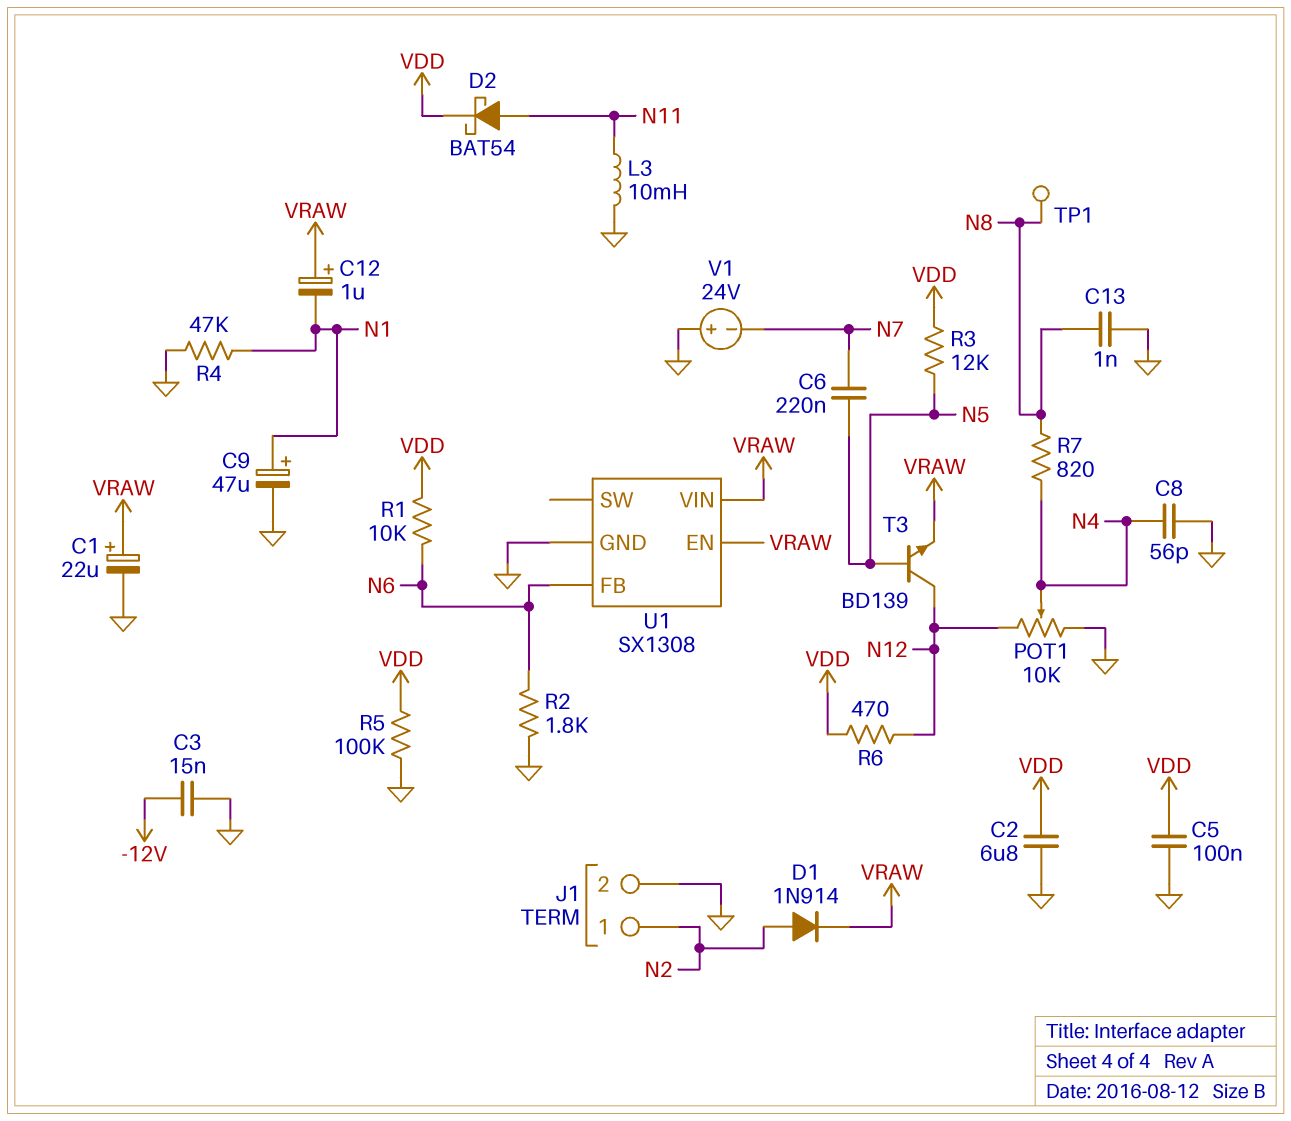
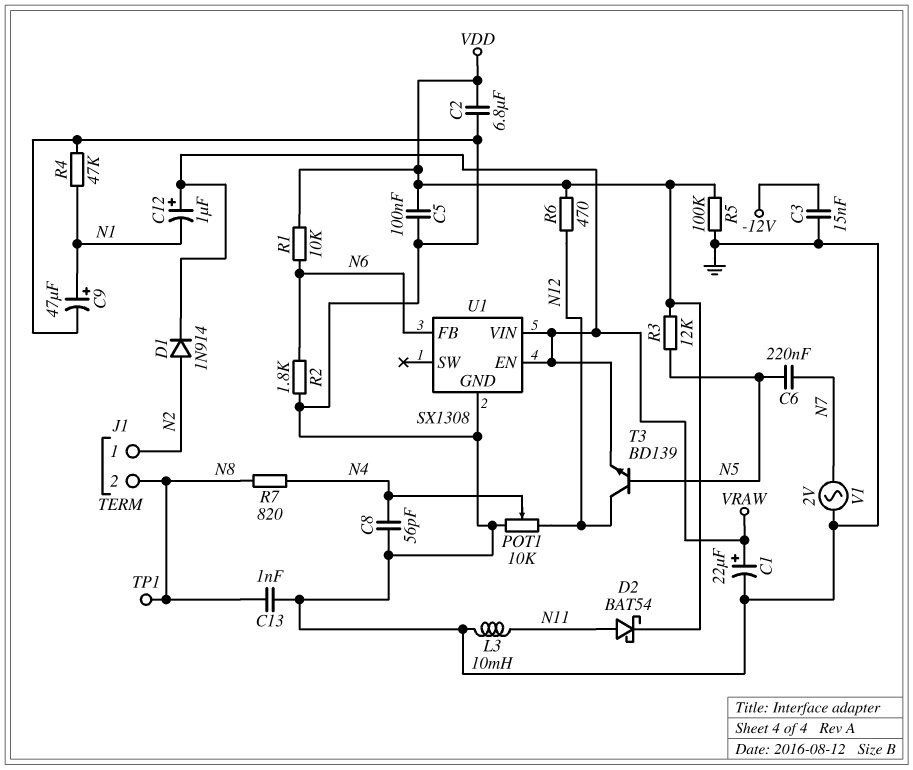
J1 pin 2: GND -> N8
V1: 24V (plus GND, minus N7) -> AC 2V (GND, N7)

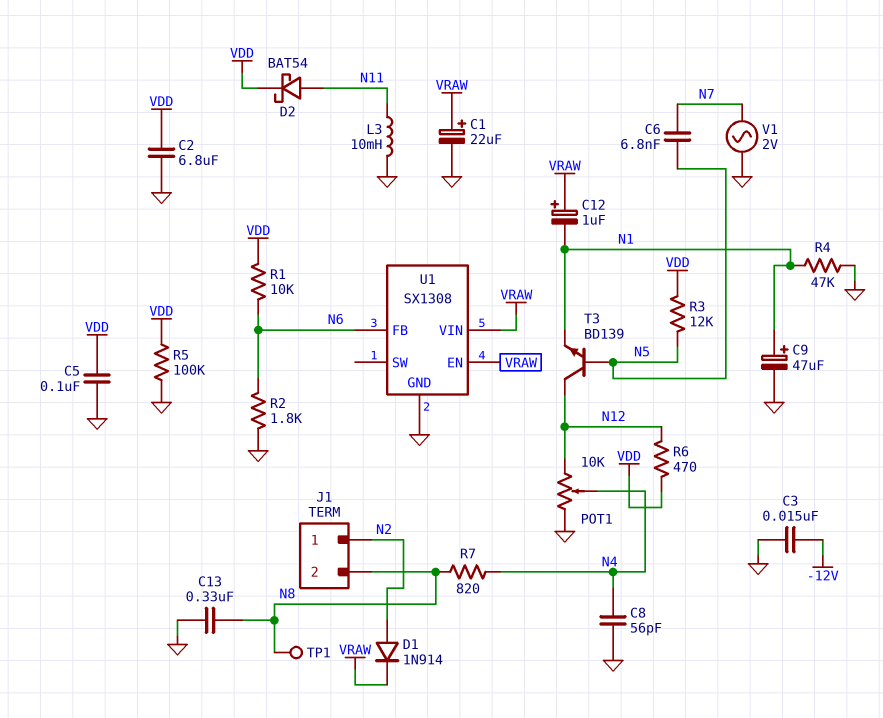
C6: 220nF (N5, N7) -> 6.8nF (N5, N7)
C13: 1nF (GND, N8) -> 330nF (GND, N8)
T3: NPN BD139 (B N5, C N12, E VRAW) -> NPN BD139 (B N5, C N12, E N1)

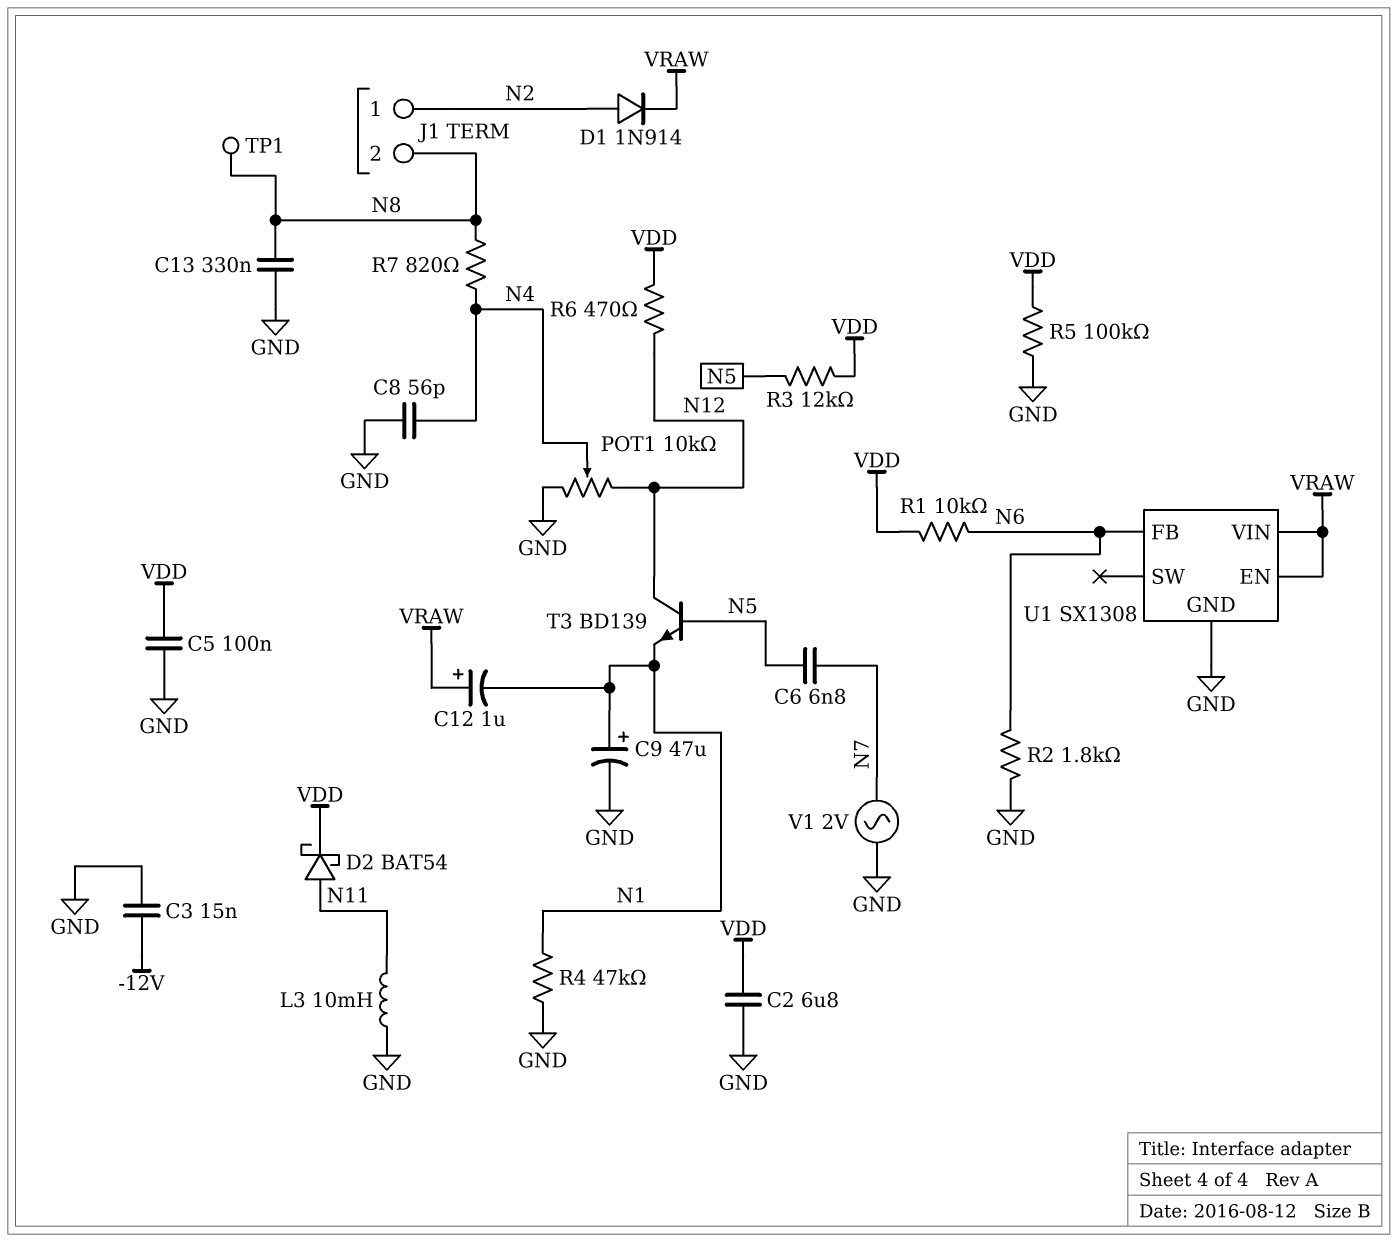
C1: 22uF (plus VRAW, minus GND) -> none

